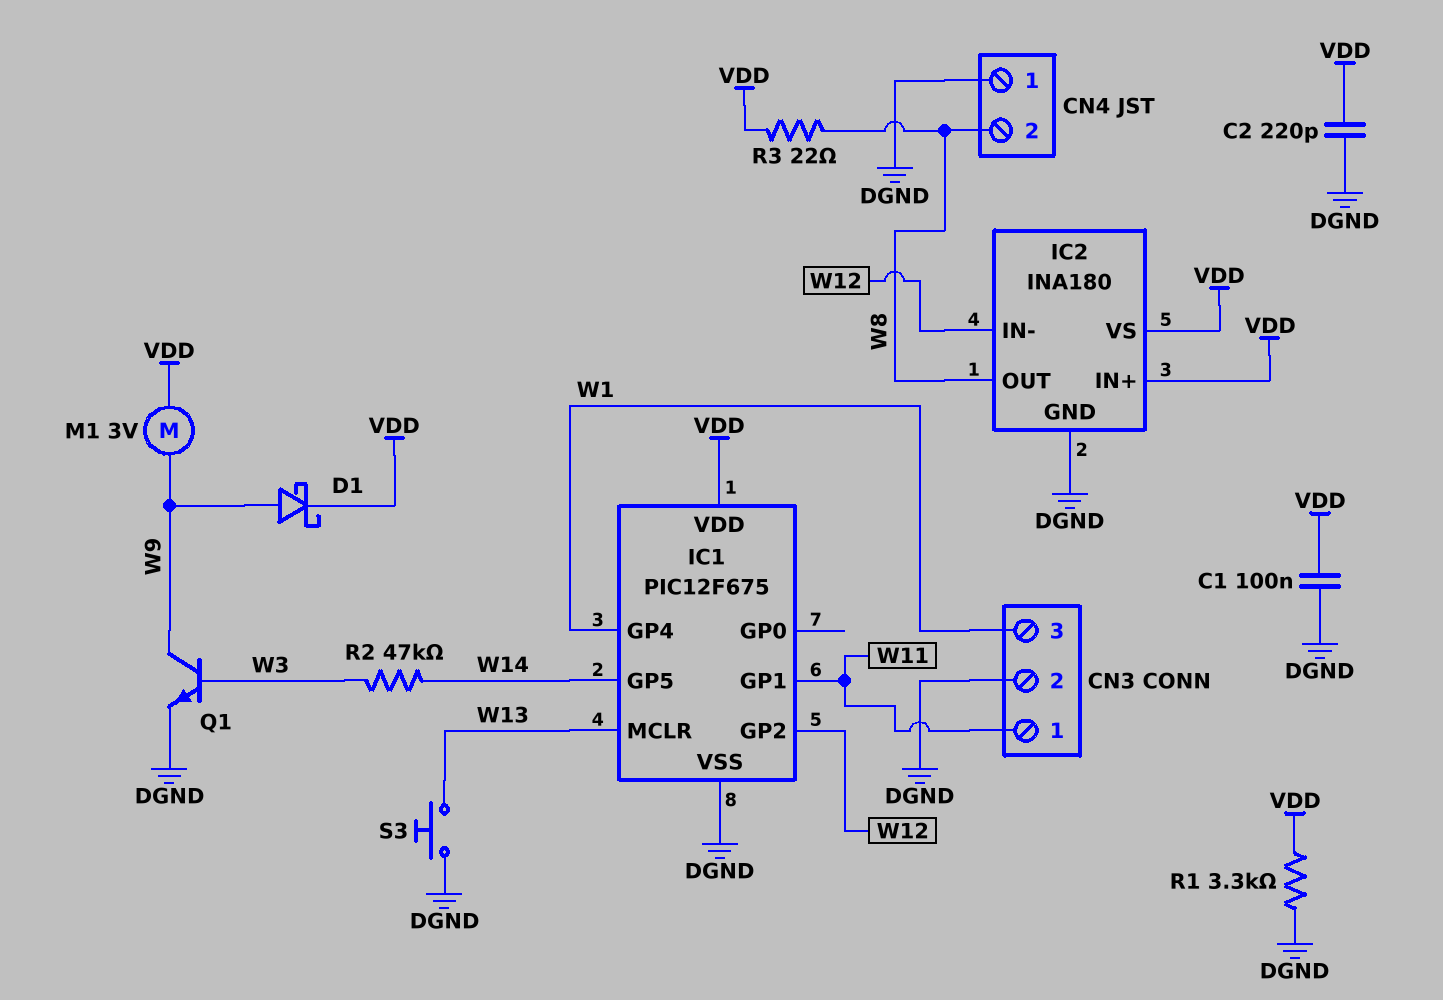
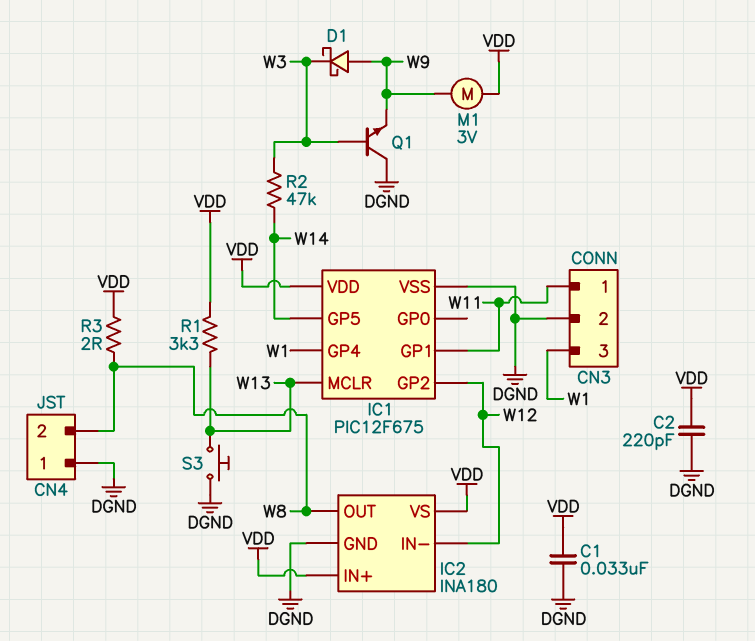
C1: 100nF (DGND, VDD) -> 33nF (DGND, VDD)
D1: schottky (A W9, K VDD) -> schottky (A W9, K W3)
Q1: NPN (B W3, C W9, E DGND) -> NPN (B W3, C DGND, E W9)
R1: 3.3k (DGND, VDD) -> 3.3k (VDD, W13)
R3: 22 (VDD, W8) -> 2 (VDD, W8)

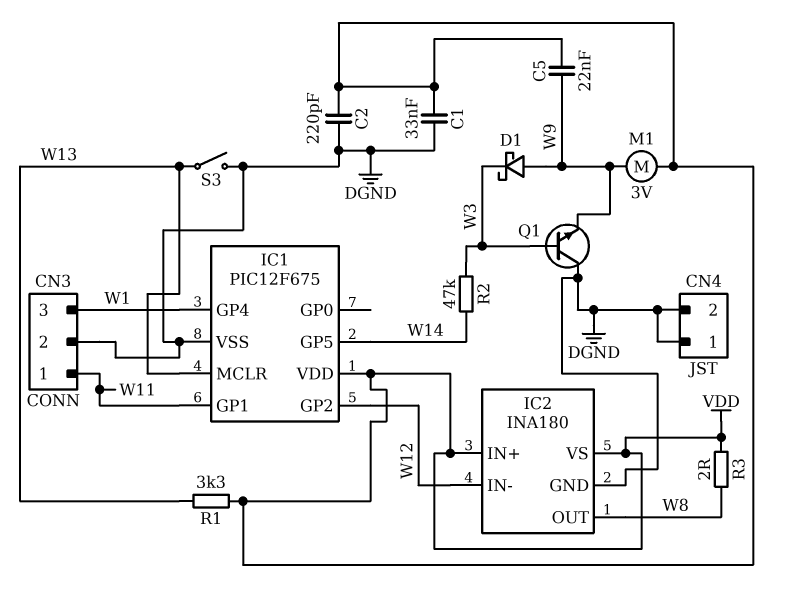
C5: none -> 22nF (VDD, W9)
CN4 pin 2: W8 -> DGND
S3: button (DGND, W13) -> switch (DGND, W13)

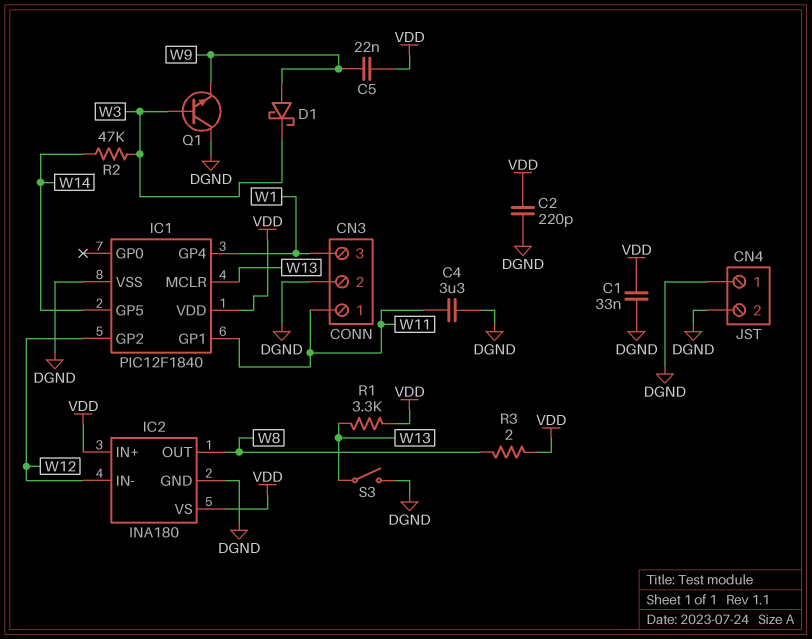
C4: none -> 3.3uF (DGND, W11)
IC1: PIC12F675 -> PIC12F1840
M1: motor 3V (VDD, W9) -> none

